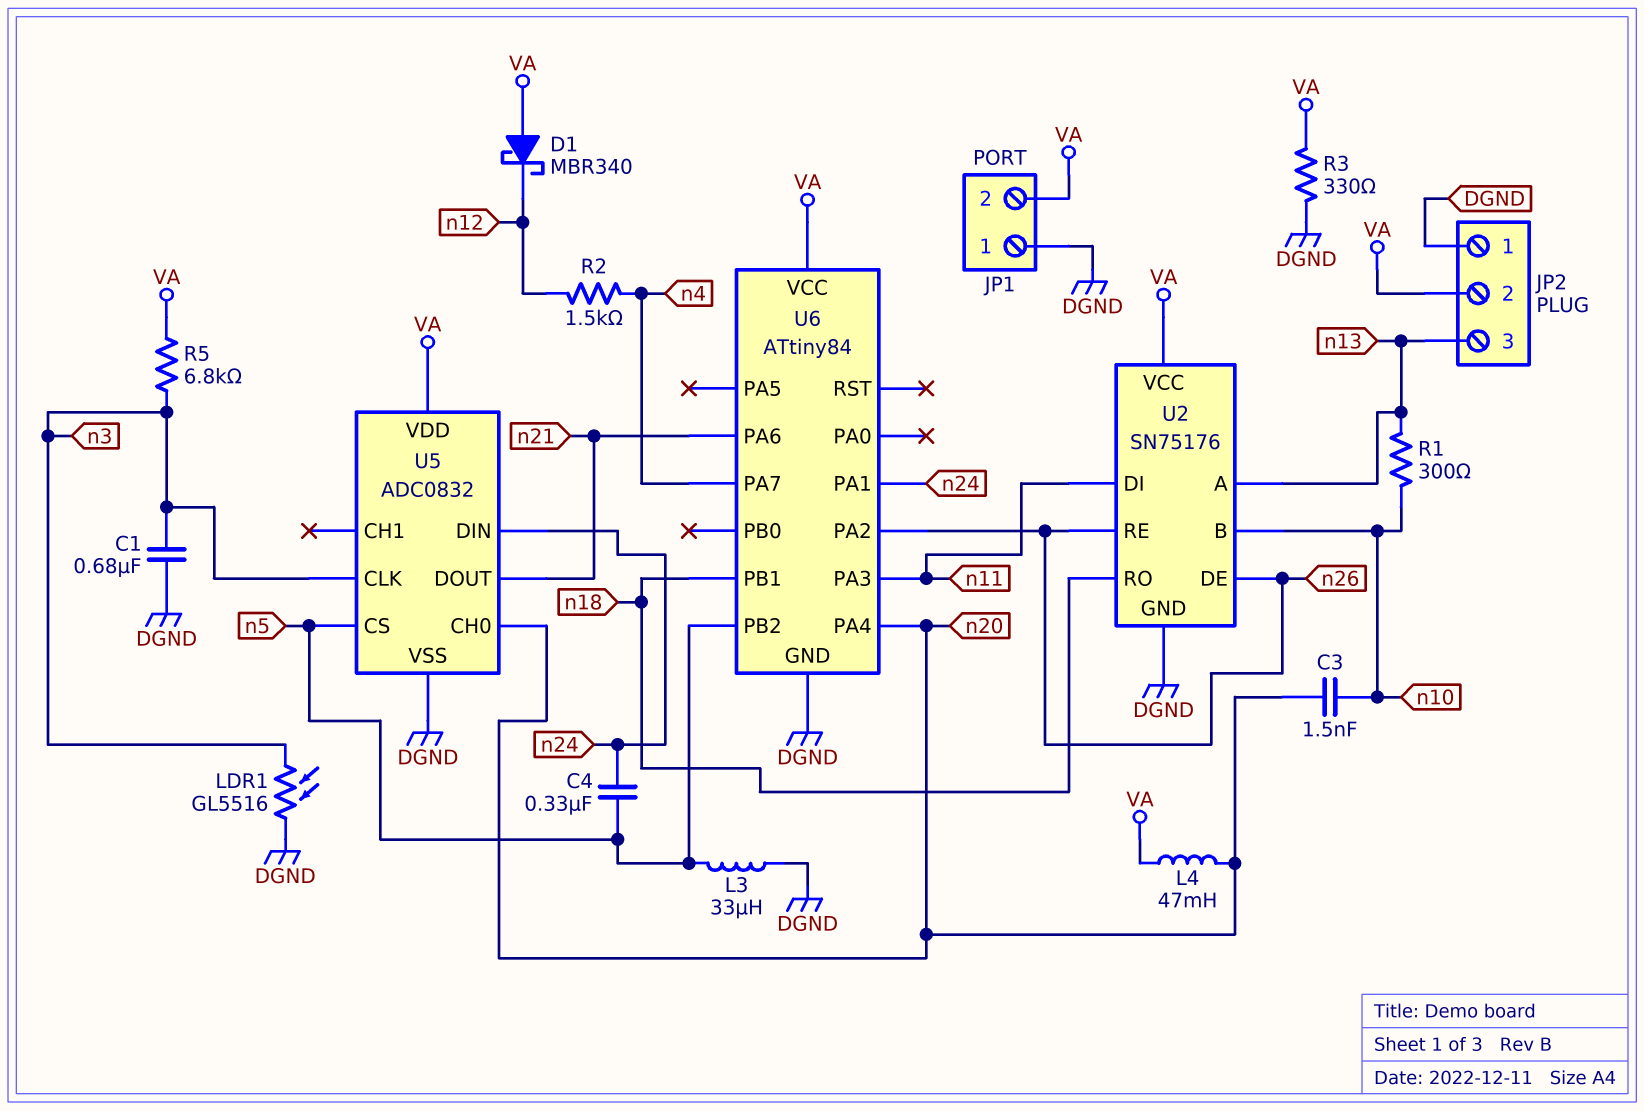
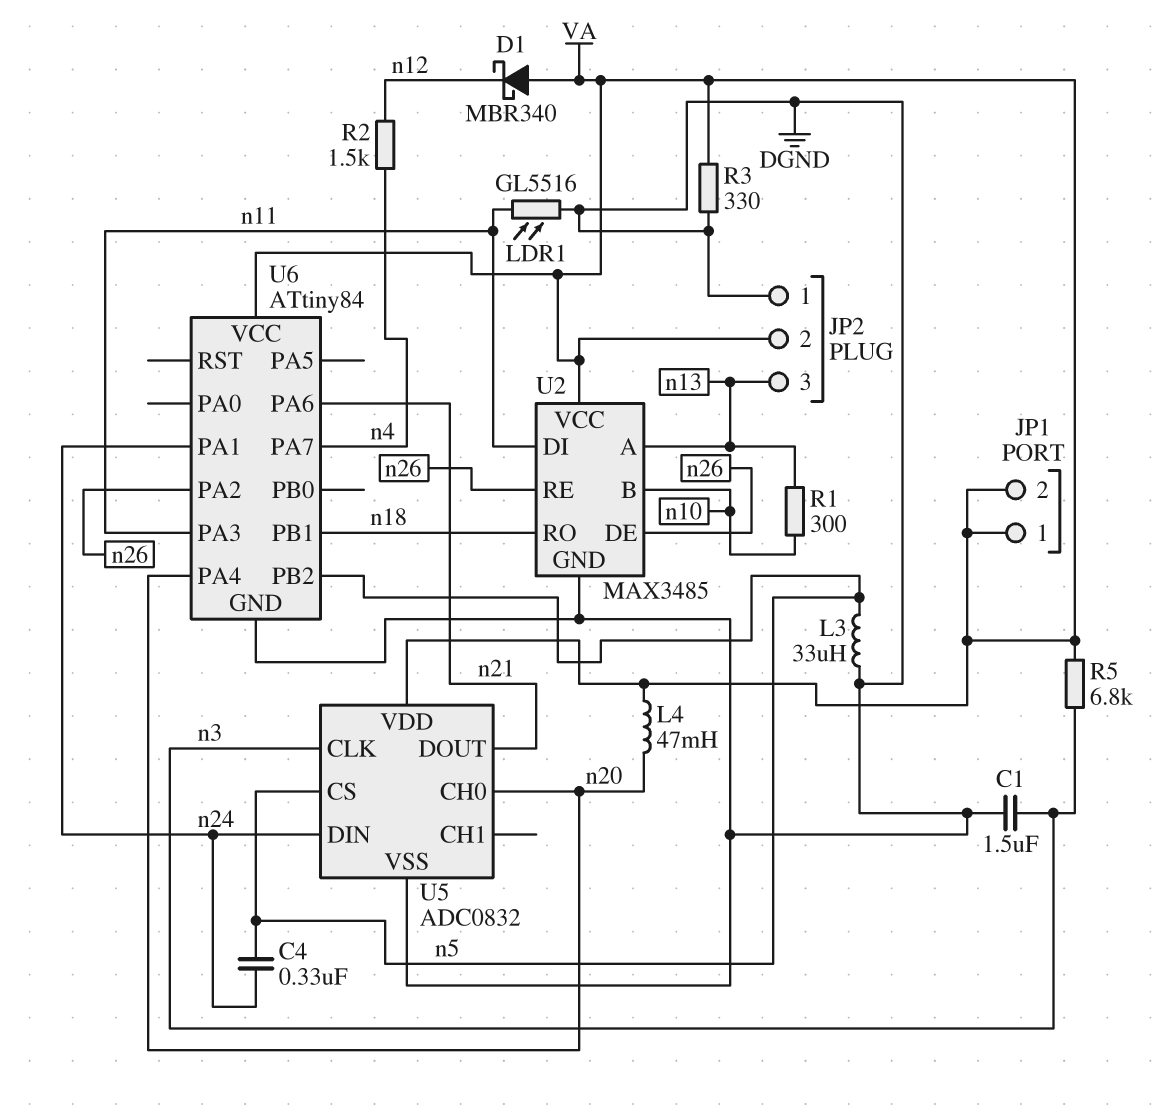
C1: 680nF (DGND, n3) -> 1.5uF (DGND, n3)
C3: 1.5nF (n10, n20) -> none
JP1 pin 1: DGND -> VA
LDR1: GL5516 (DGND, n3) -> GL5516 (DGND, n11)
U2: SN75176 -> MAX3485

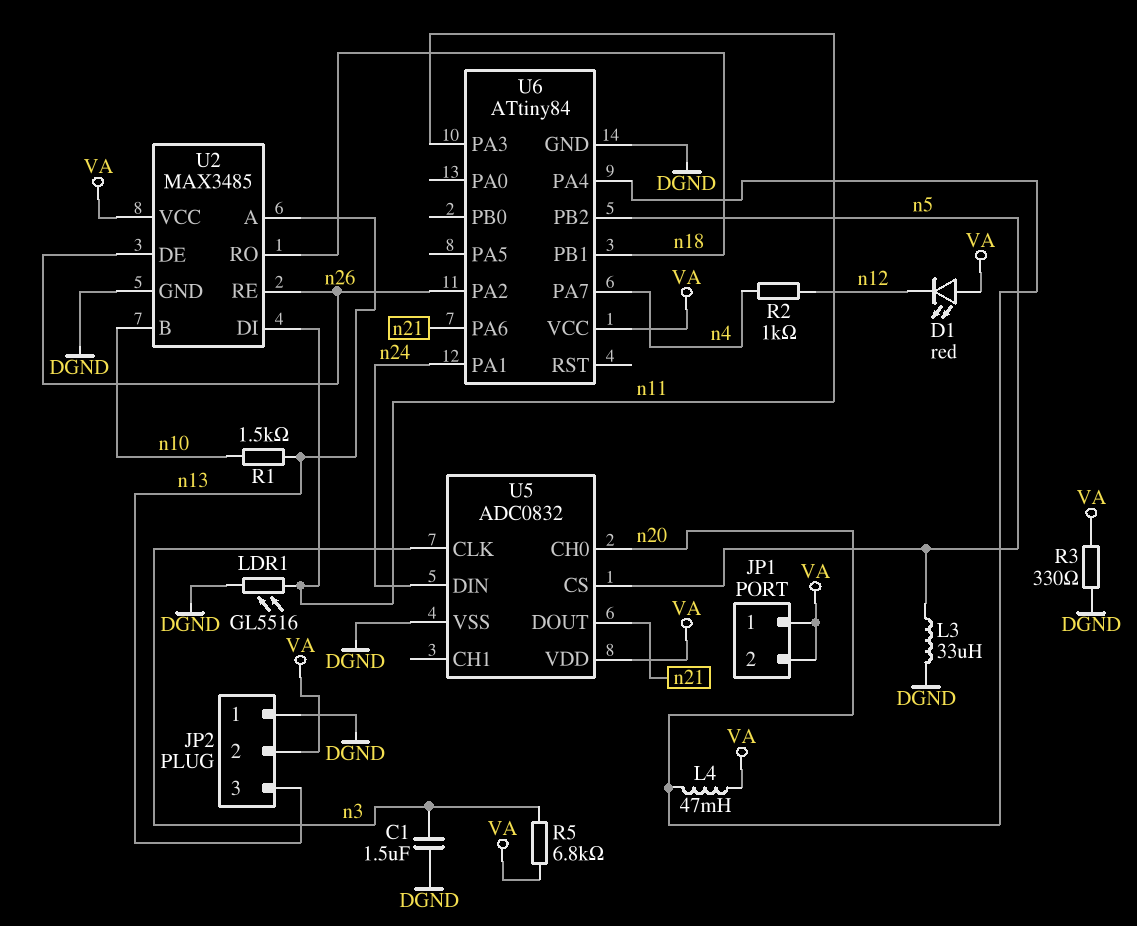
C4: 330nF (n5, n24) -> none
D1: schottky MBR340 (A VA, K n12) -> LED red (A VA, K n12)
R1: 300 (n10, n13) -> 1.5k (n10, n13)
R2: 1.5k (n4, n12) -> 1k (n4, n12)

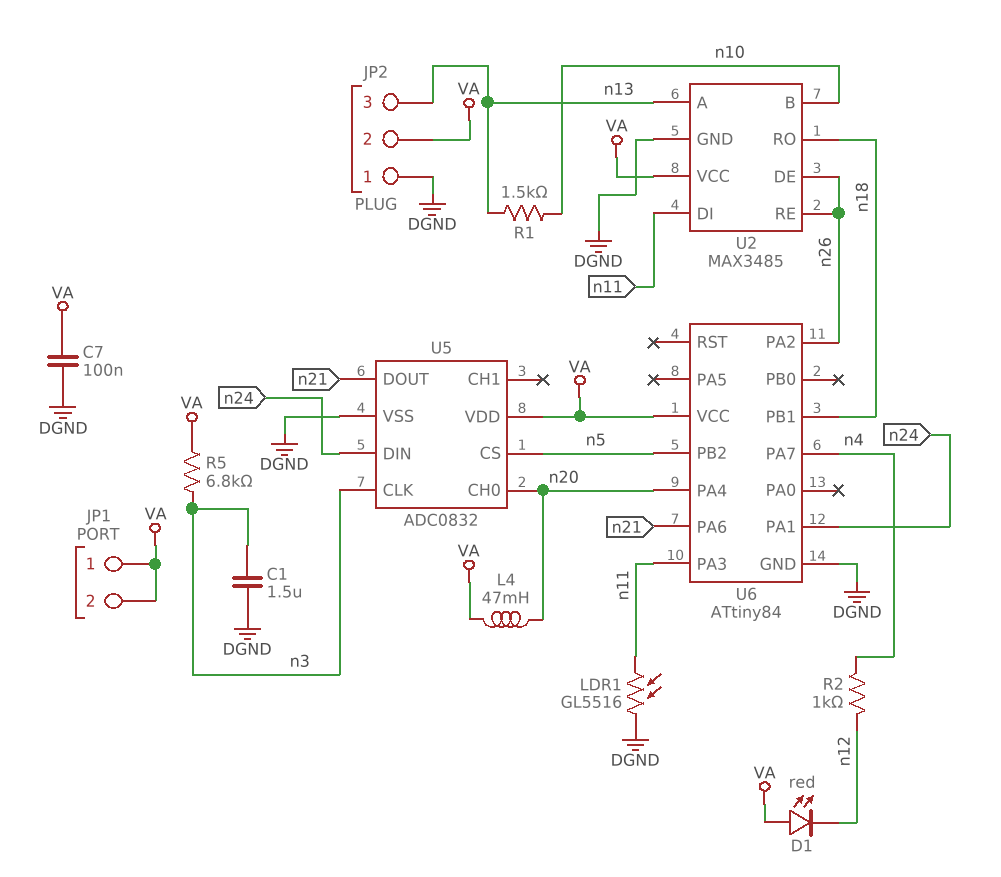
C7: none -> 100nF (DGND, VA)
L3: 33uH (DGND, n5) -> none
R3: 330 (DGND, VA) -> none

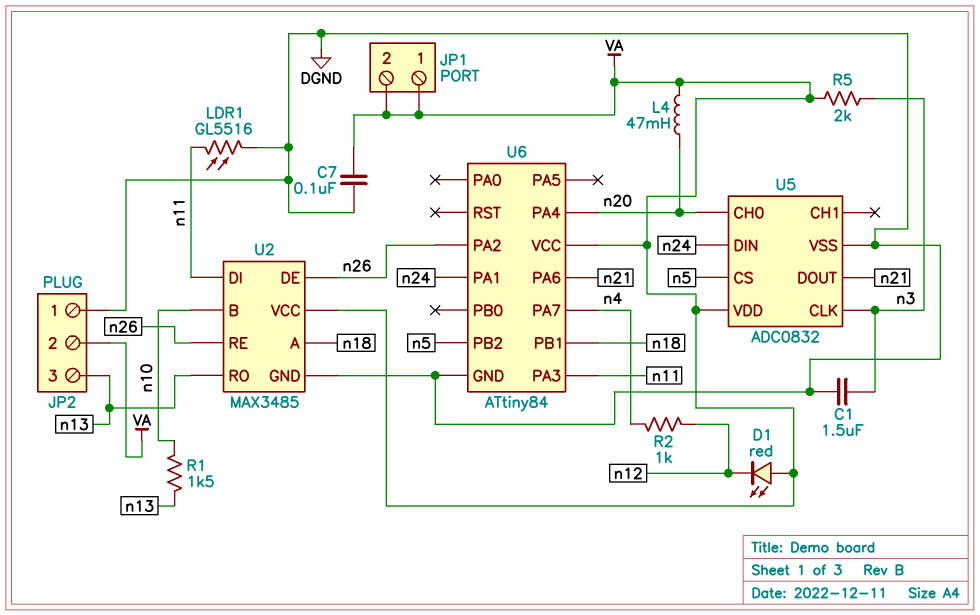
R5: 6.8k (VA, n3) -> 2k (VA, n3)
U2 pin A: n13 -> n18
U2 pin RO: n18 -> n13

